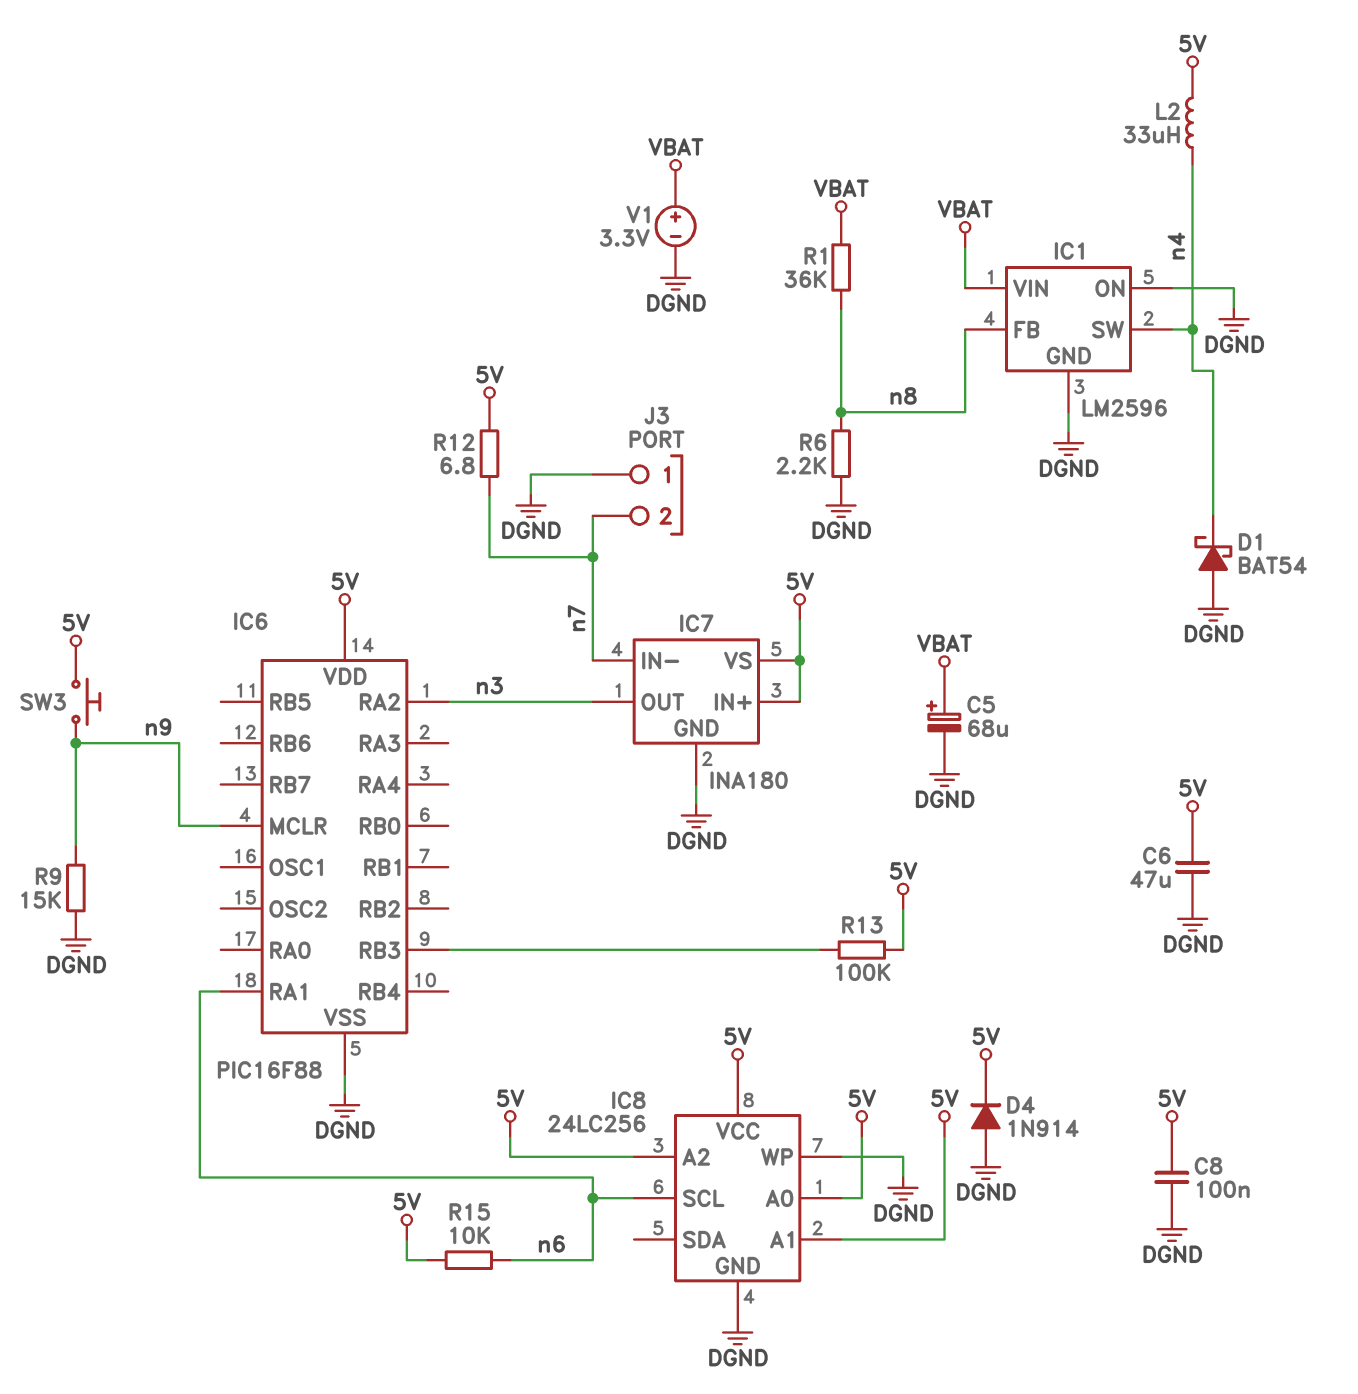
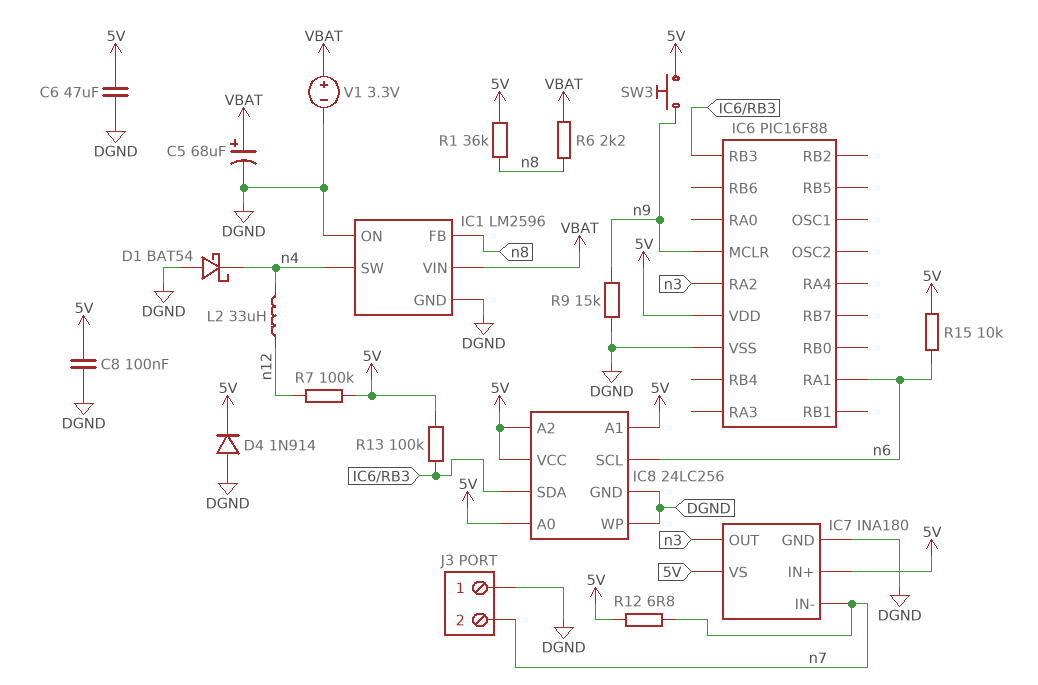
IC8 pin SDA: none -> IC6/RB3
L2: 33uH (5V, n4) -> 33uH (n4, n12)
R1: 36k (VBAT, n8) -> 36k (5V, n8)
R6: 2.2k (DGND, n8) -> 2.2k (VBAT, n8)
R7: none -> 100k (5V, n12)

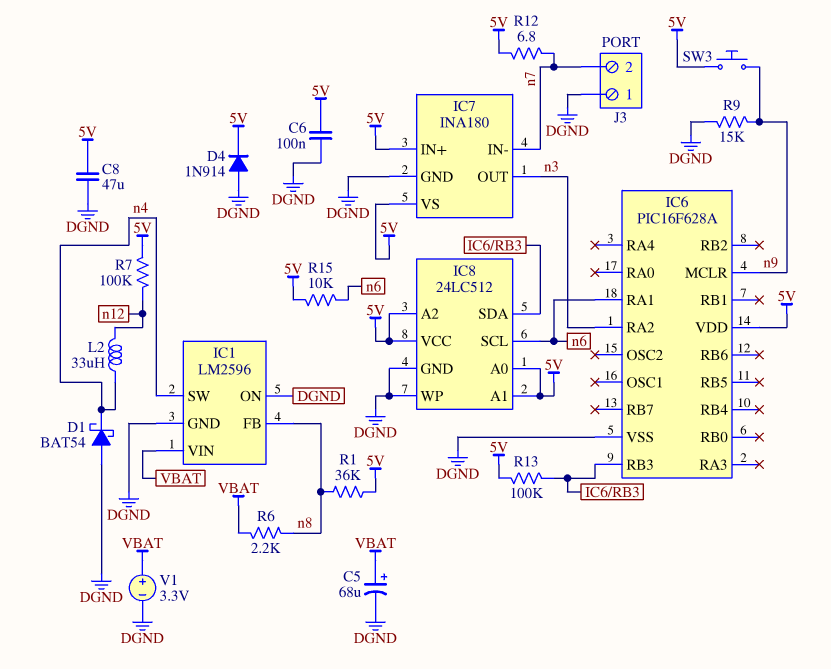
C6: 47uF (5V, DGND) -> 100nF (5V, DGND)
C8: 100nF (5V, DGND) -> 47uF (5V, DGND)
IC6: PIC16F88 -> PIC16F628A
IC8: 24LC256 -> 24LC512

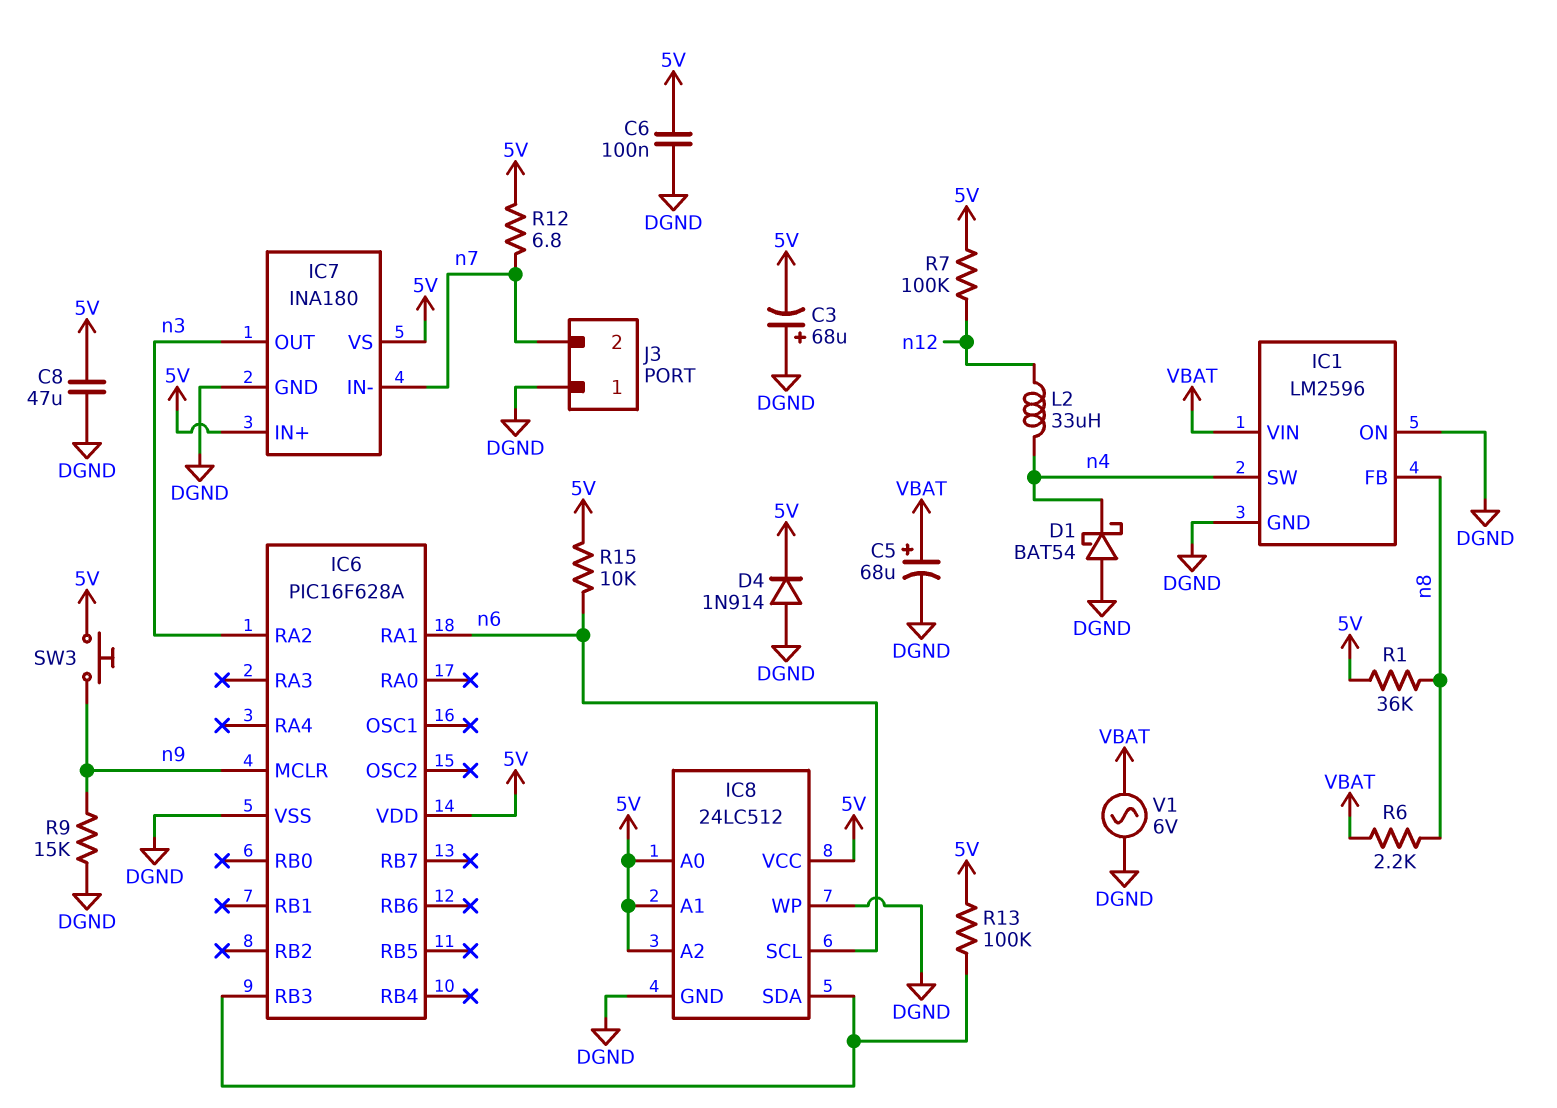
C3: none -> 68uF (plus DGND, minus 5V)
V1: 3.3V (plus VBAT, minus DGND) -> AC 6V (DGND, VBAT)

